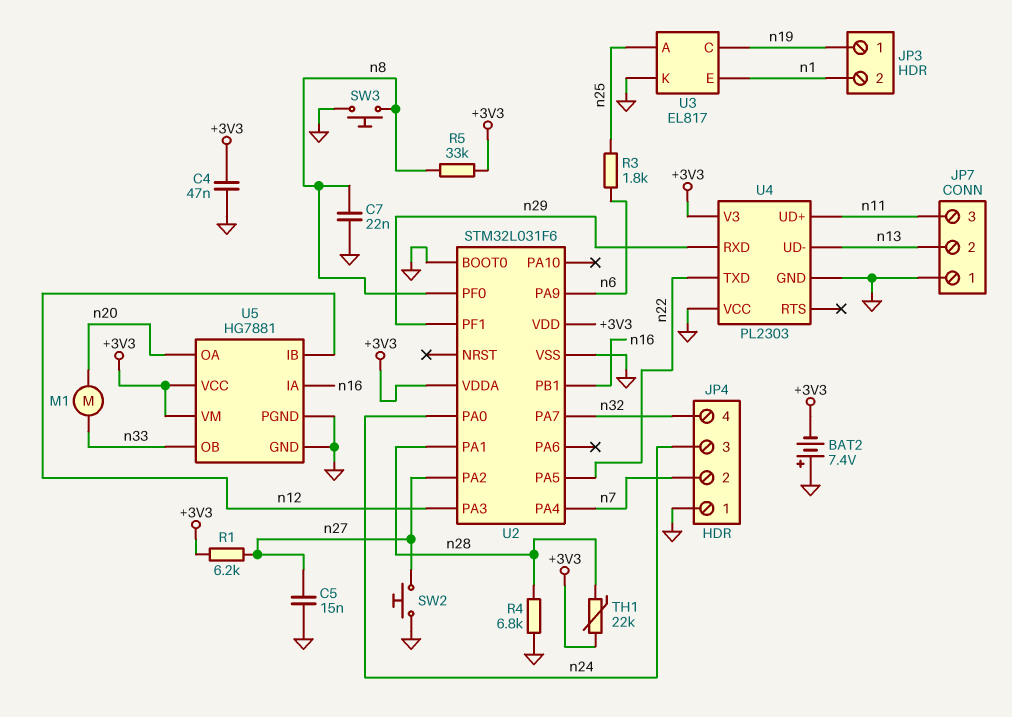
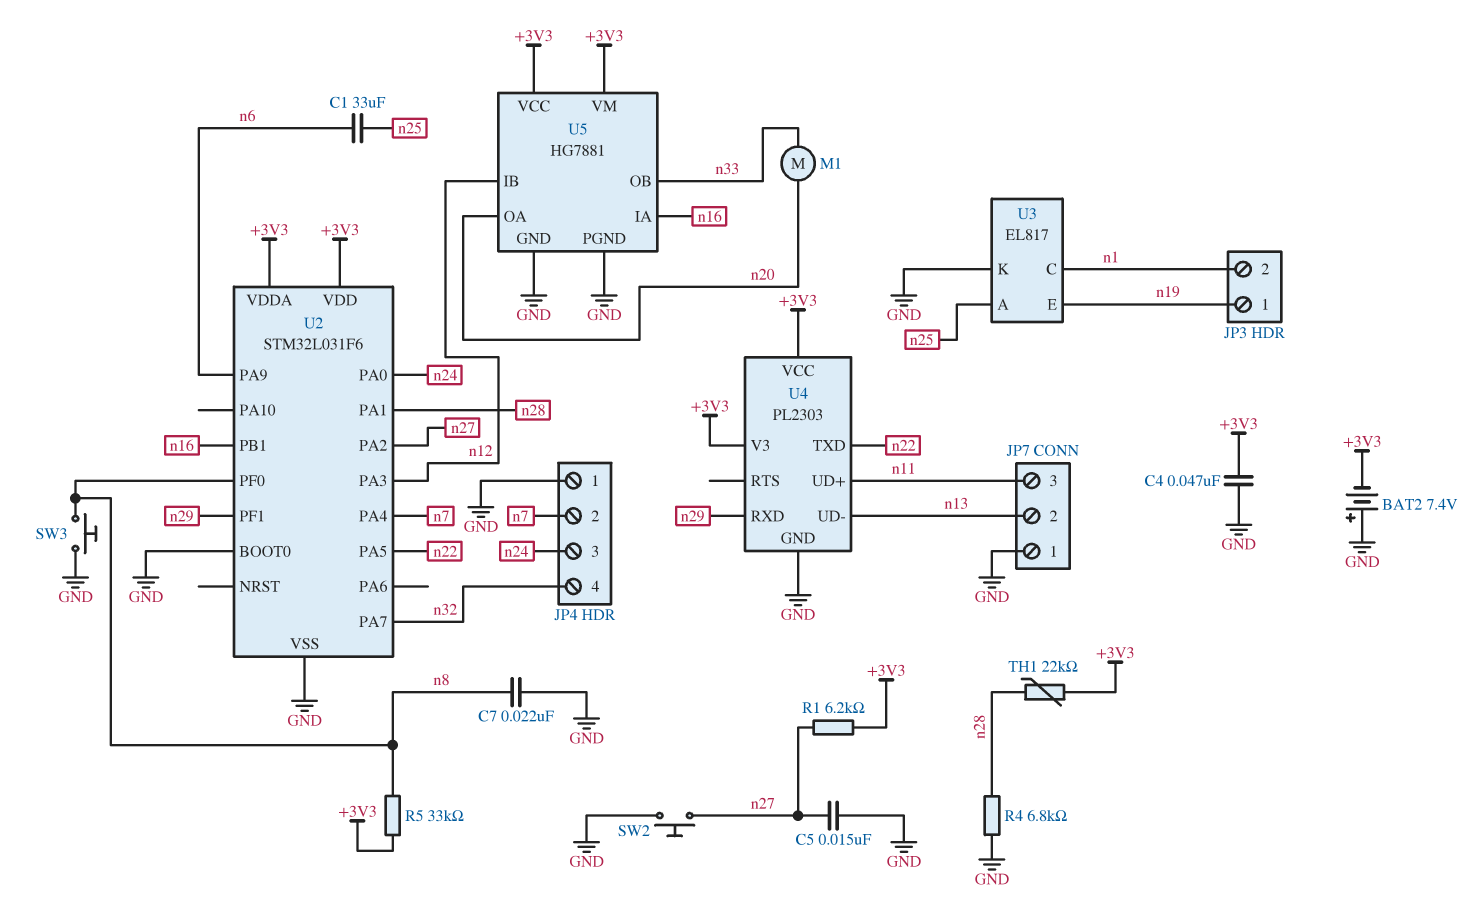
C1: none -> 33uF (n6, n25)
R3: 1.8k (n6, n25) -> none
U3 pin C: n19 -> n1
U3 pin E: n1 -> n19
U4 pin VCC: GND -> +3V3

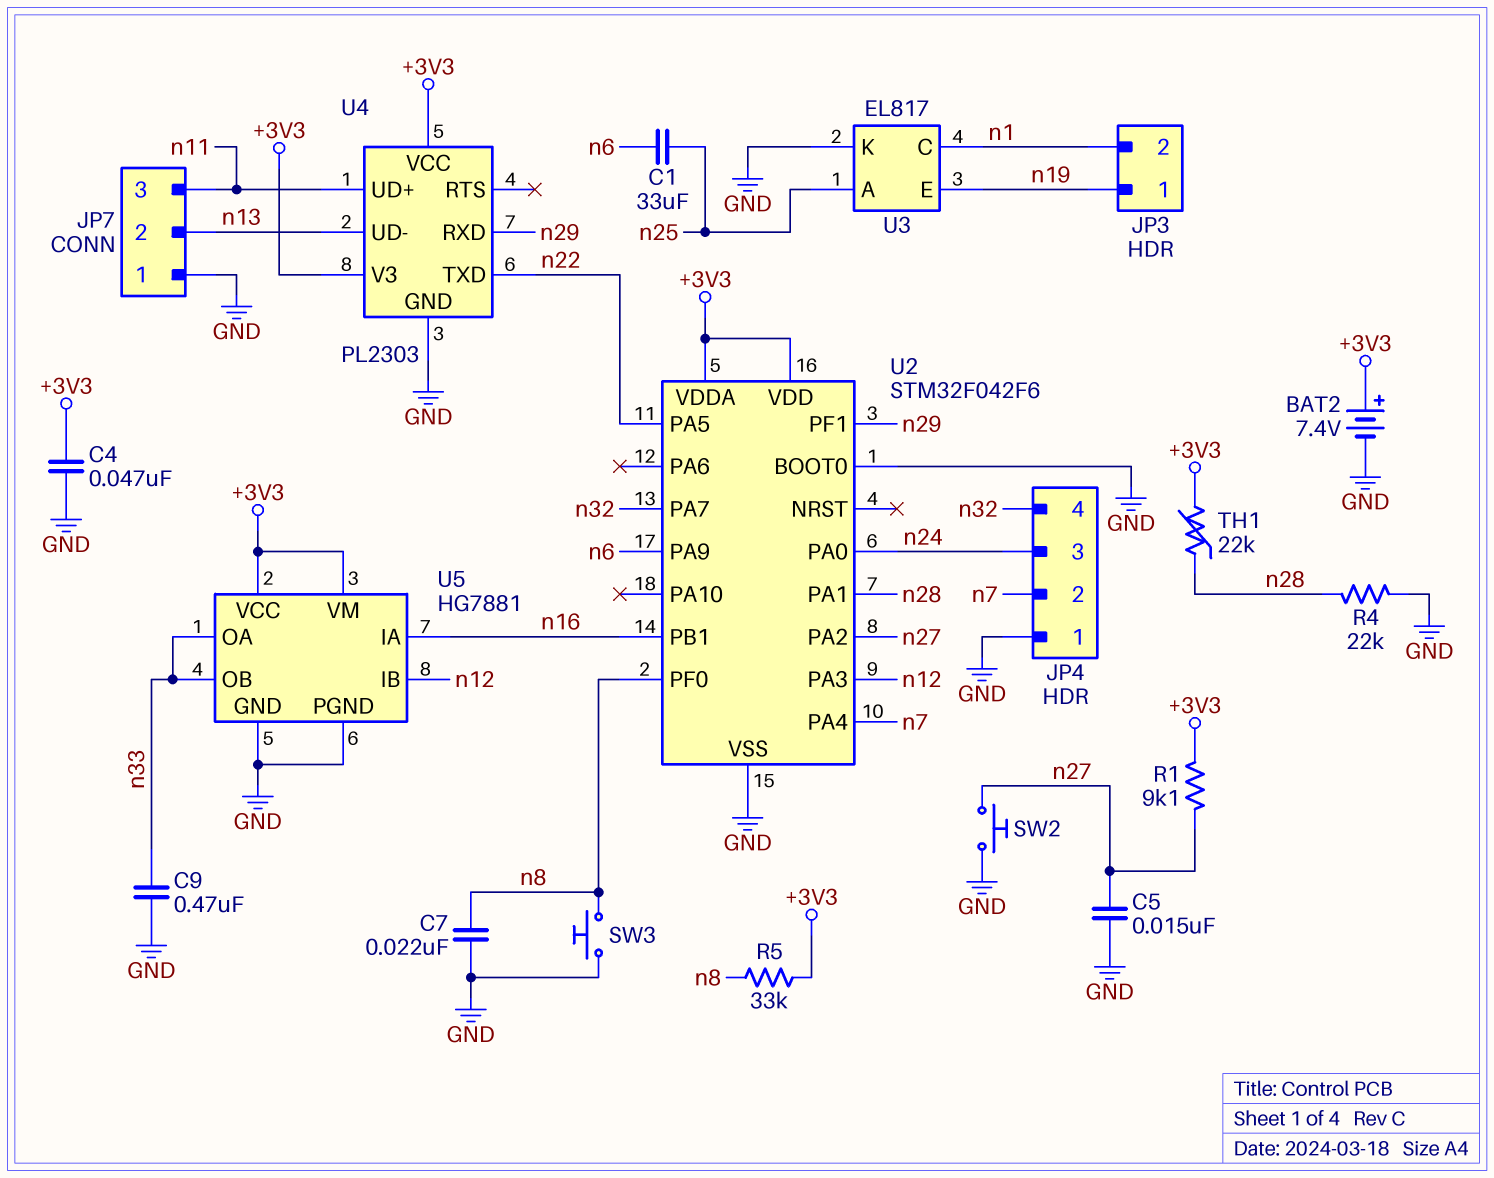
BAT2: 7.4V (plus GND, minus +3V3) -> 7.4V (plus +3V3, minus GND)
C9: none -> 470nF (GND, n33)
M1: motor (n20, n33) -> none
R1: 6.2k (+3V3, n27) -> 9.1k (+3V3, n27)
R4: 6.8k (GND, n28) -> 22k (GND, n28)
U2: STM32L031F6 -> STM32F042F6
U5 pin OA: n20 -> n33

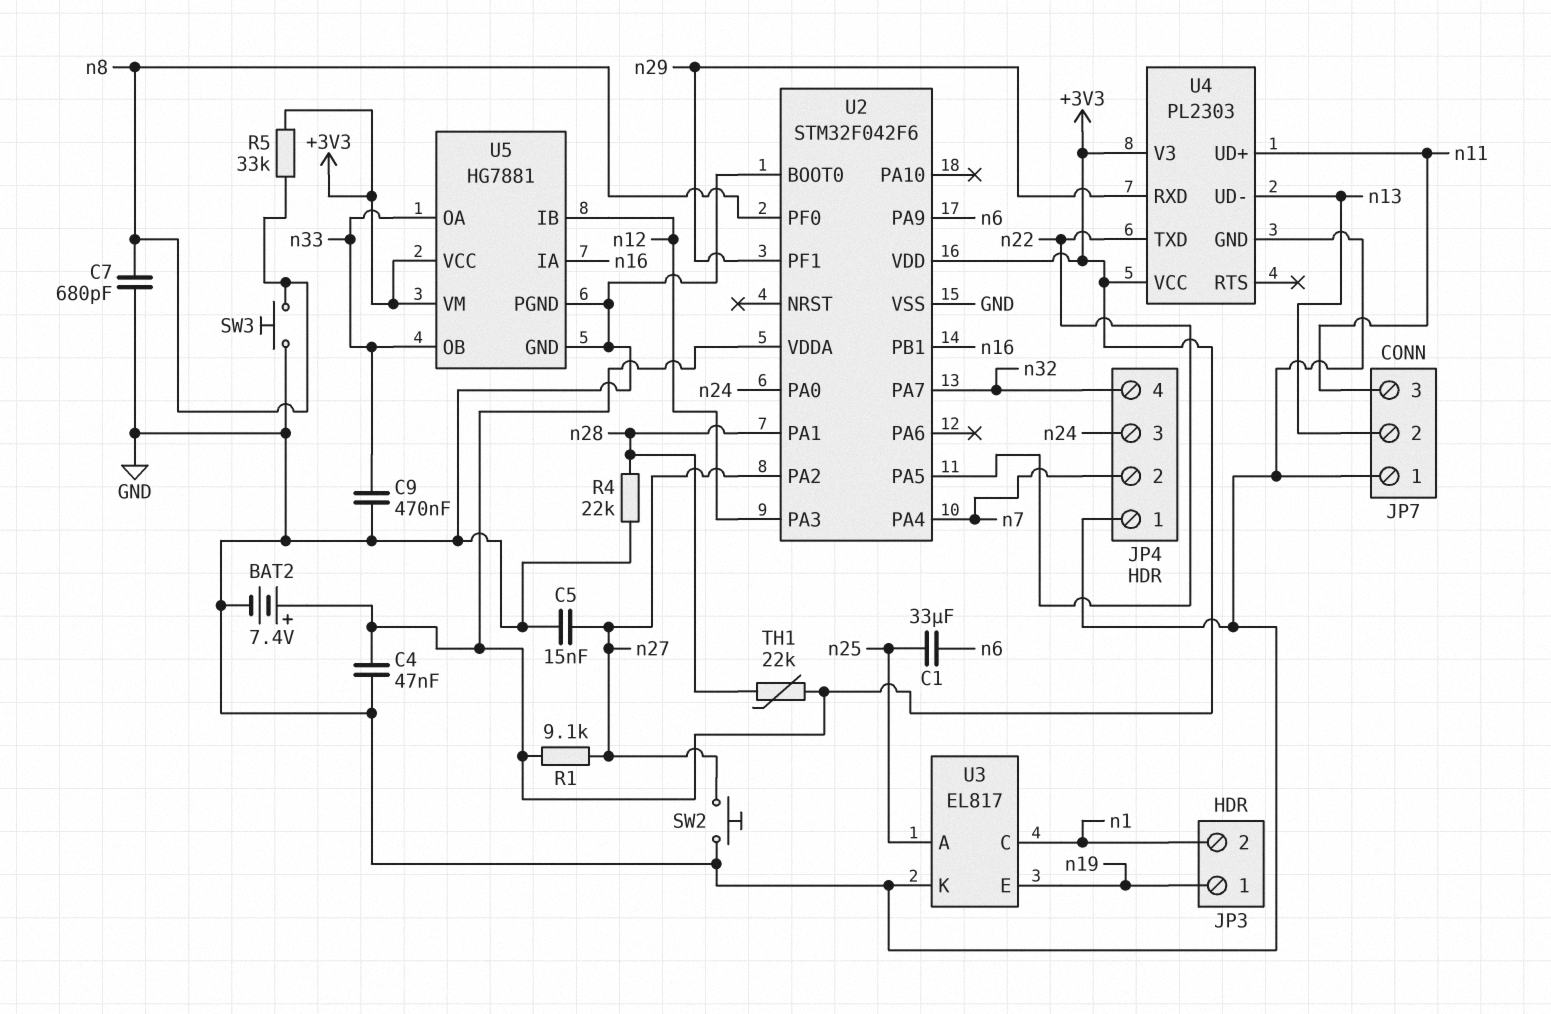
C7: 22nF (GND, n8) -> 680pF (GND, n8)

